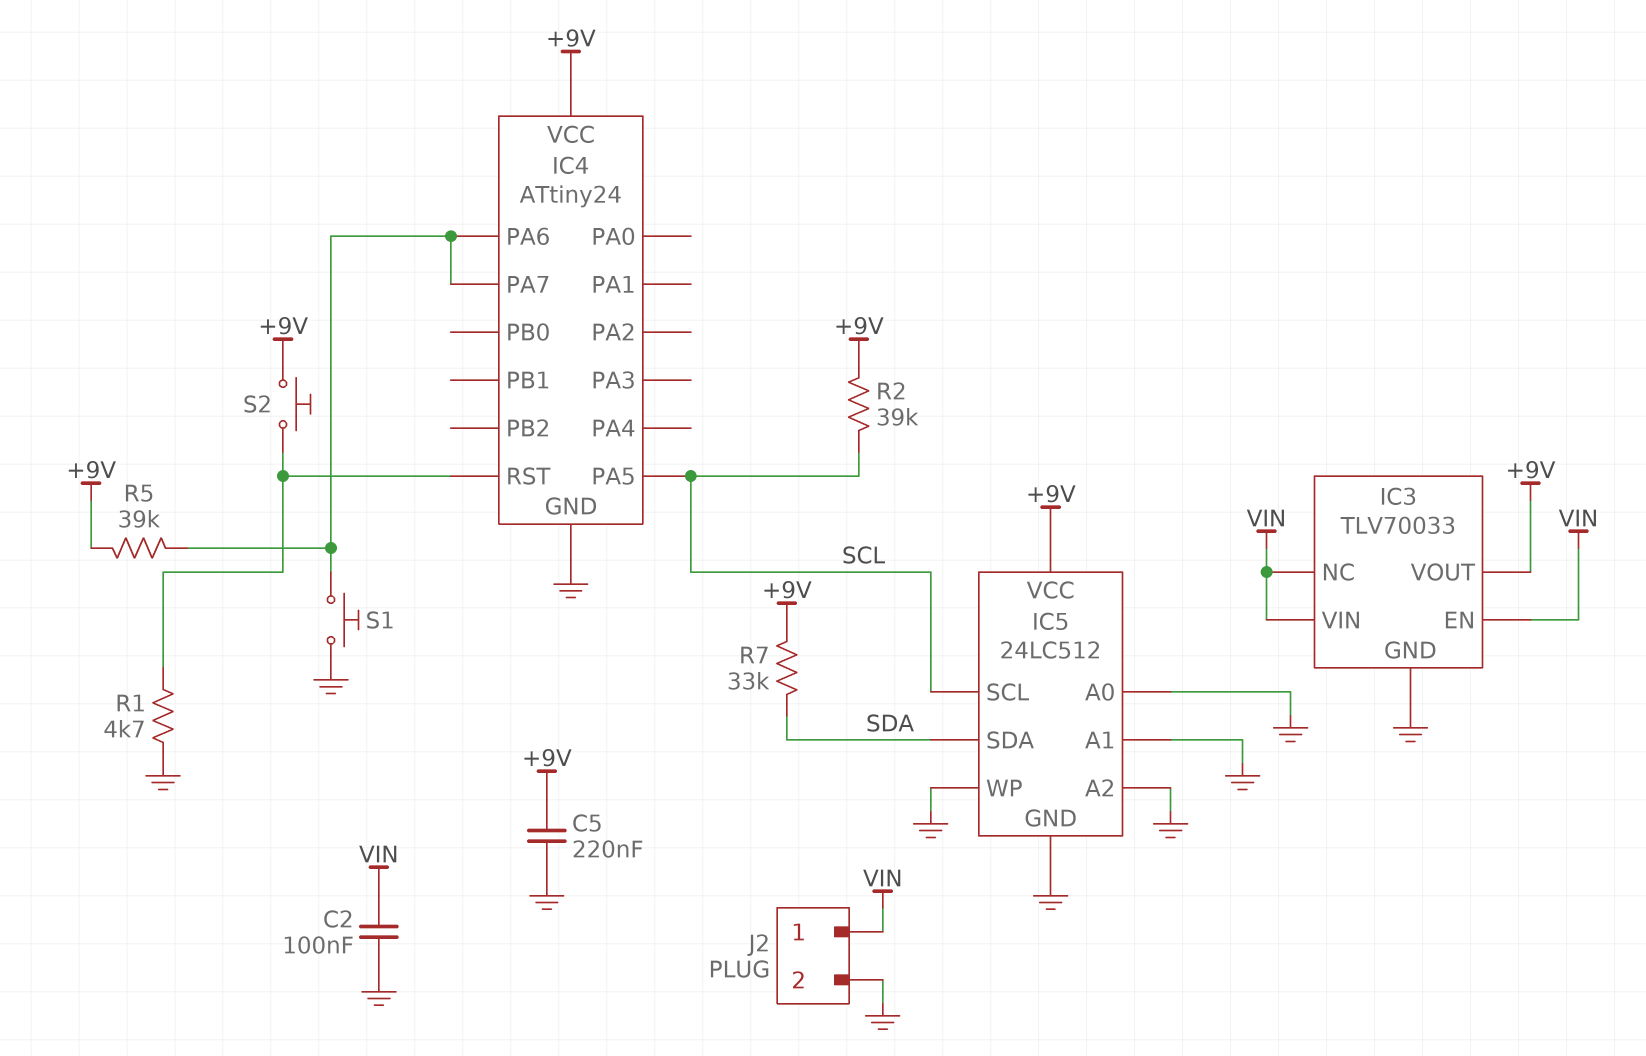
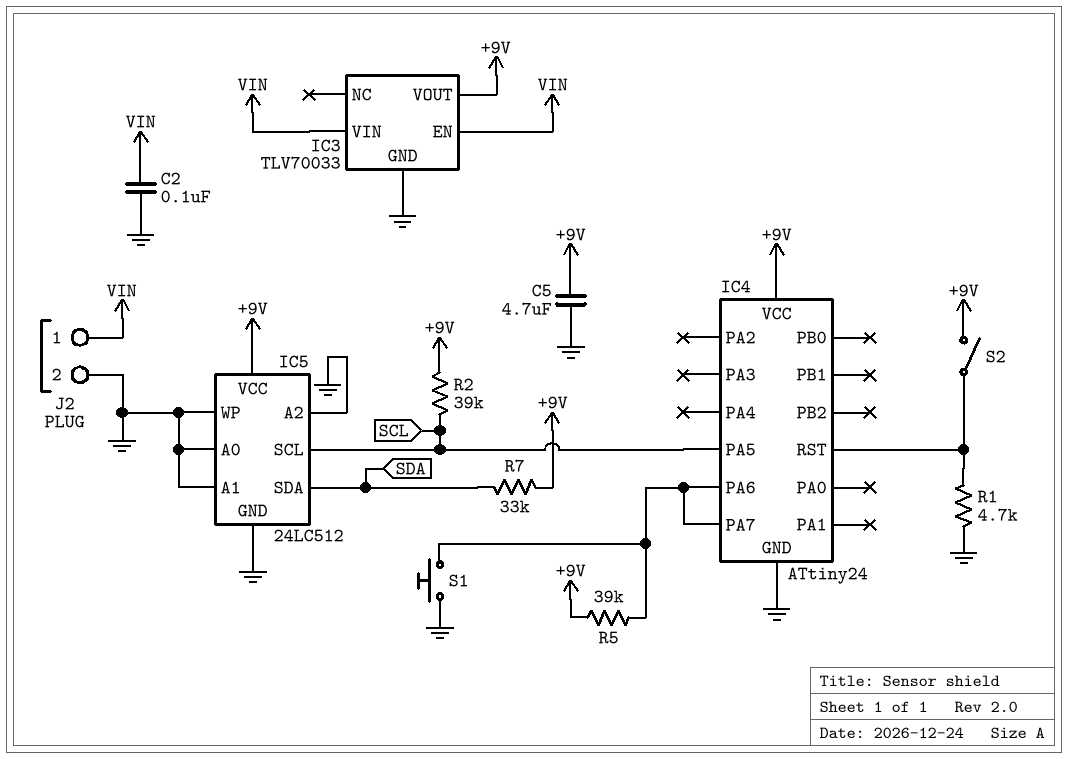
C5: 220nF (+9V, GND) -> 4.7uF (+9V, GND)
IC3 pin NC: VIN -> none
S2: button (+9V, IC4/RST) -> switch (+9V, IC4/RST)

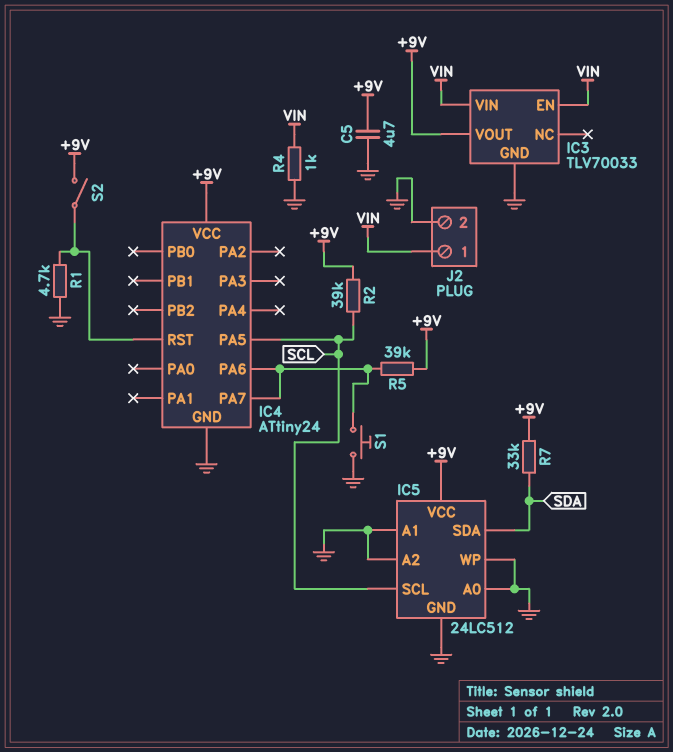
C2: 100nF (GND, VIN) -> none
R4: none -> 1k (GND, VIN)

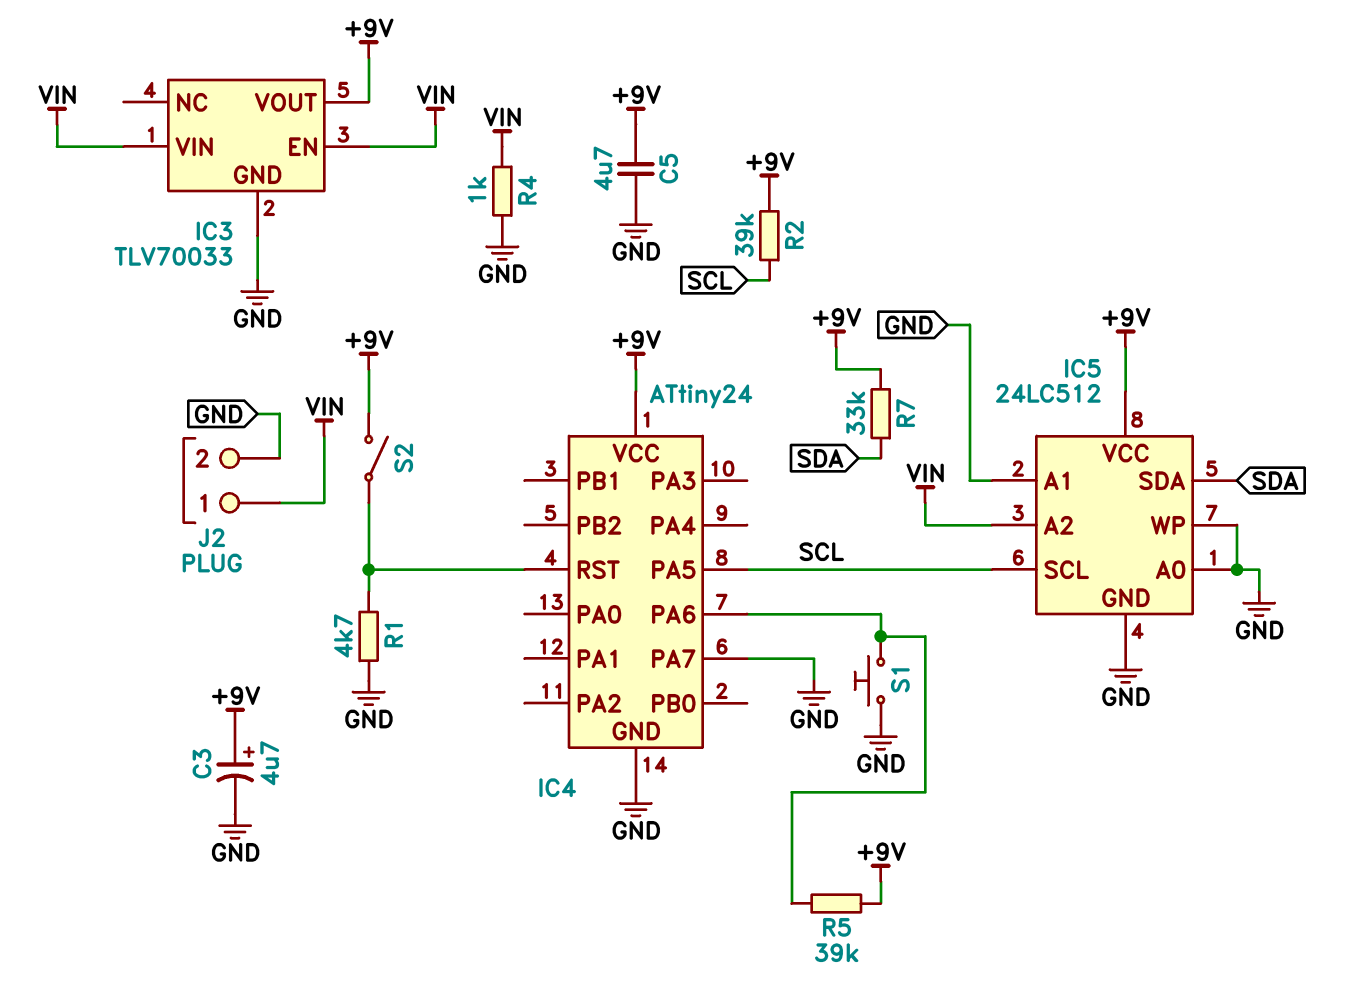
C3: none -> 4.7uF (plus +9V, minus GND)
IC4 pin PA7: IC4/PA6 -> GND
IC5 pin A2: GND -> VIN

